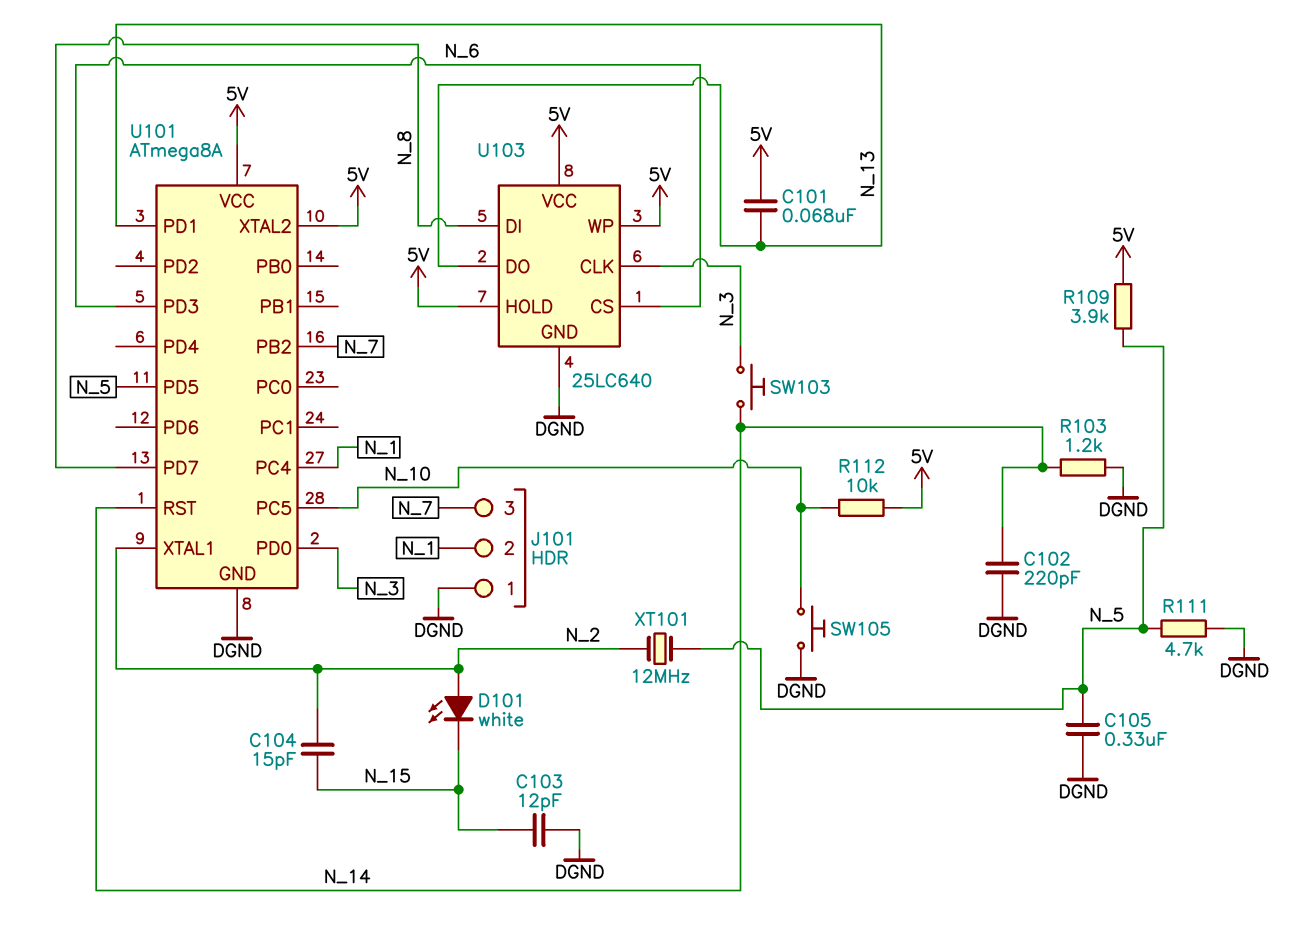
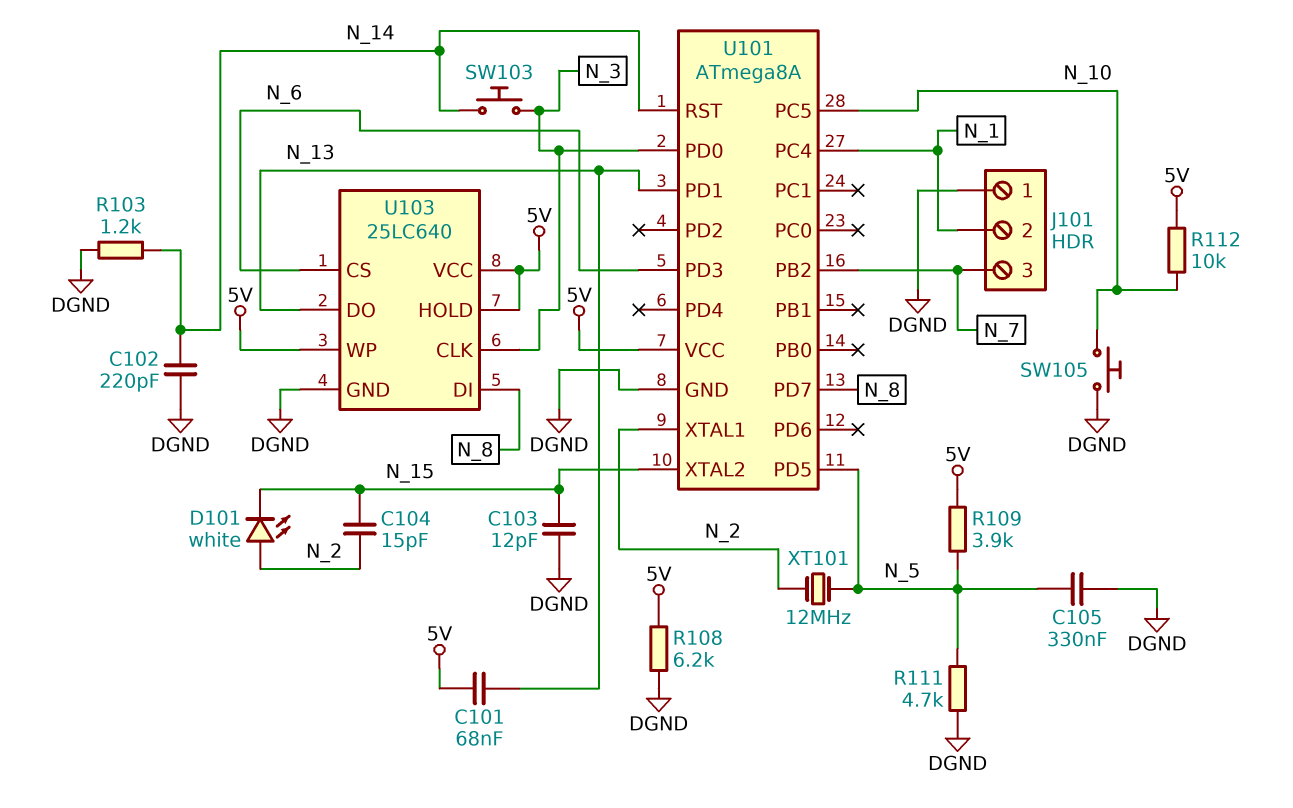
R108: none -> 6.2k (5V, DGND)
U101 pin XTAL2: 5V -> N_15

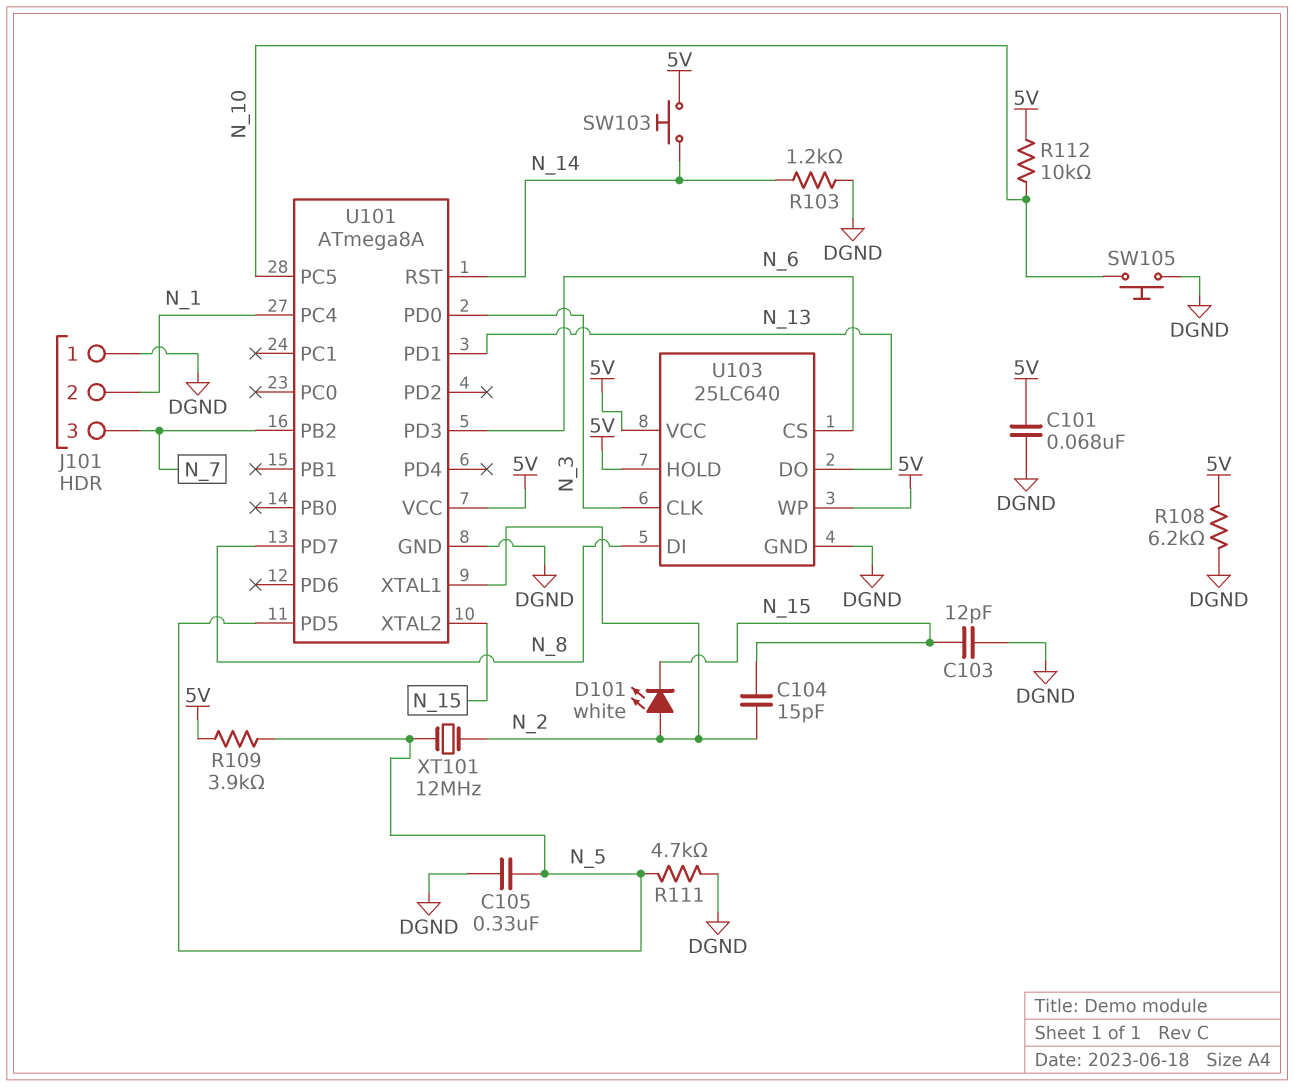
C101: 68nF (5V, N_13) -> 68nF (5V, DGND)
C102: 220pF (DGND, N_14) -> none
SW103: button (N_3, N_14) -> button (5V, N_14)

